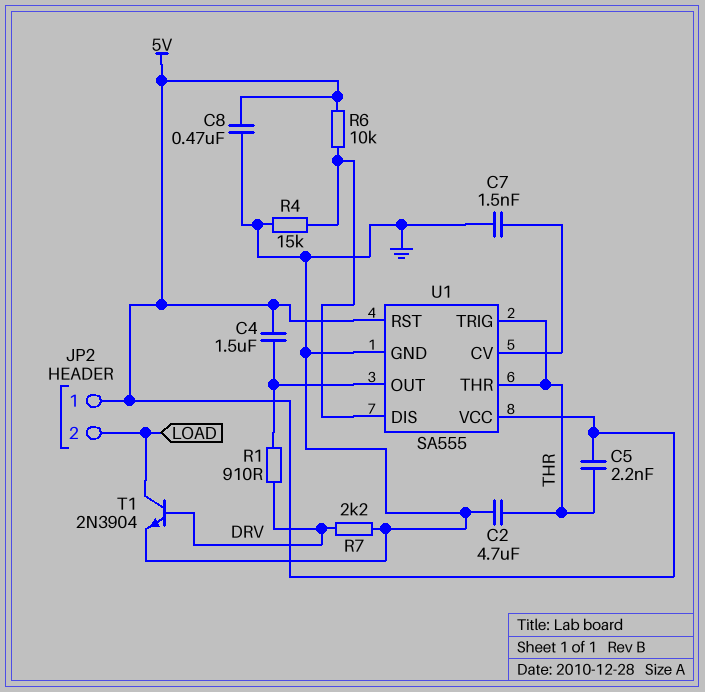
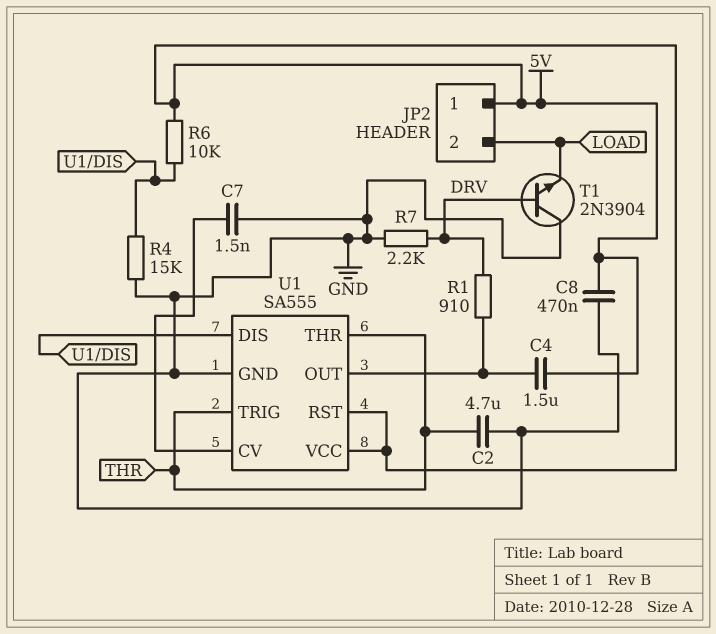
C5: 2.2nF (5V, THR) -> none
T1: NPN 2N3904 (B DRV, C LOAD, E GND) -> NPN 2N3904 (B DRV, C GND, E LOAD)

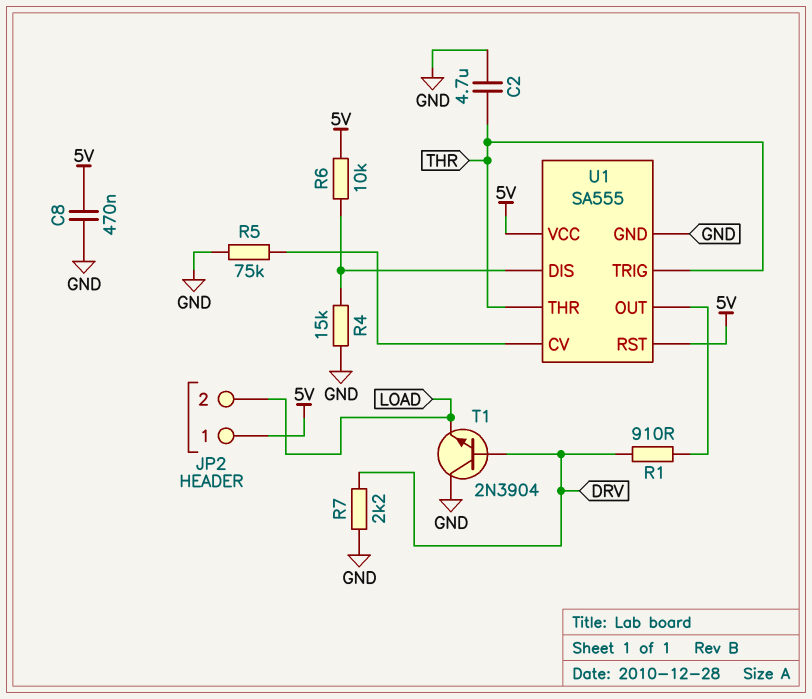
C4: 1.5uF (5V, U1/OUT) -> none
C7: 1.5nF (GND, U1/CV) -> none
R5: none -> 75k (GND, U1/CV)

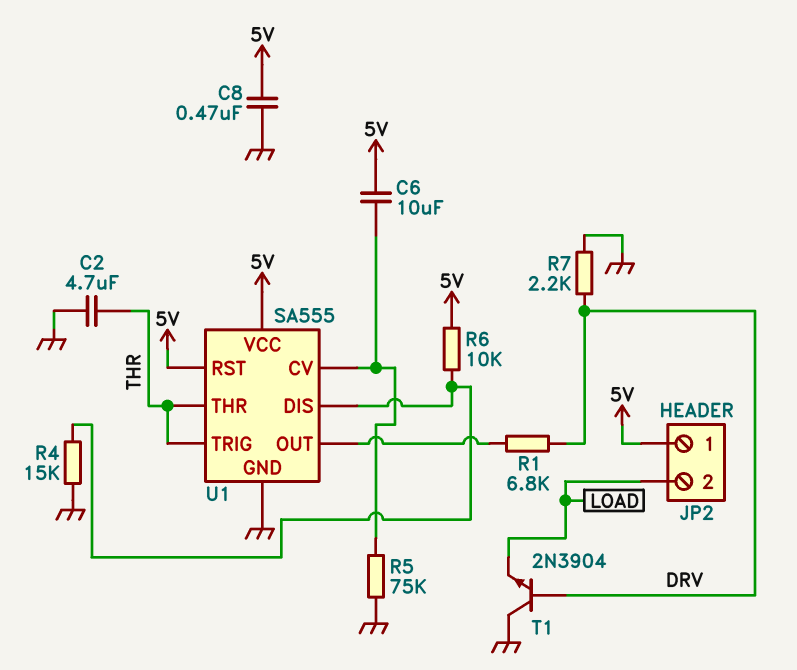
C6: none -> 10uF (5V, U1/CV)
R1: 910 (DRV, U1/OUT) -> 6.8k (DRV, U1/OUT)

